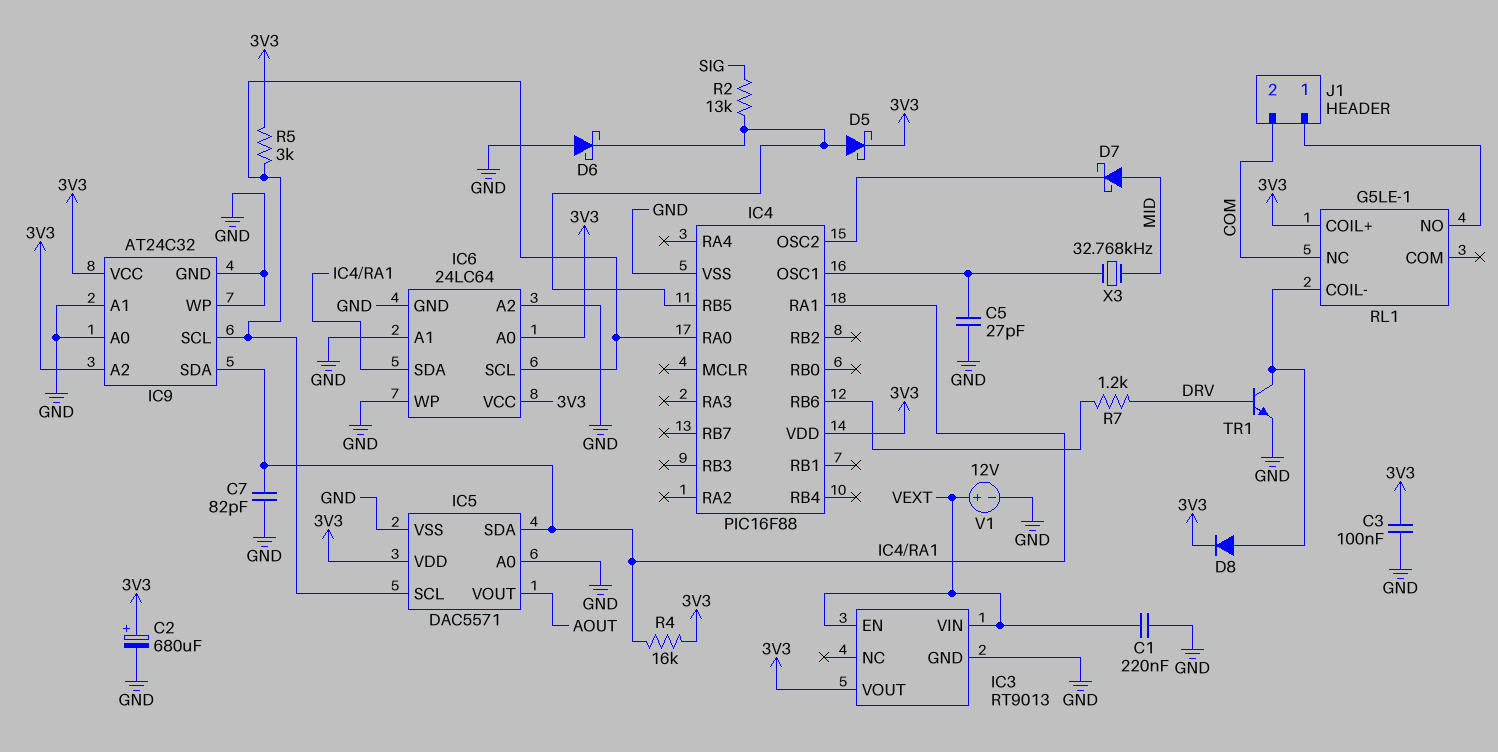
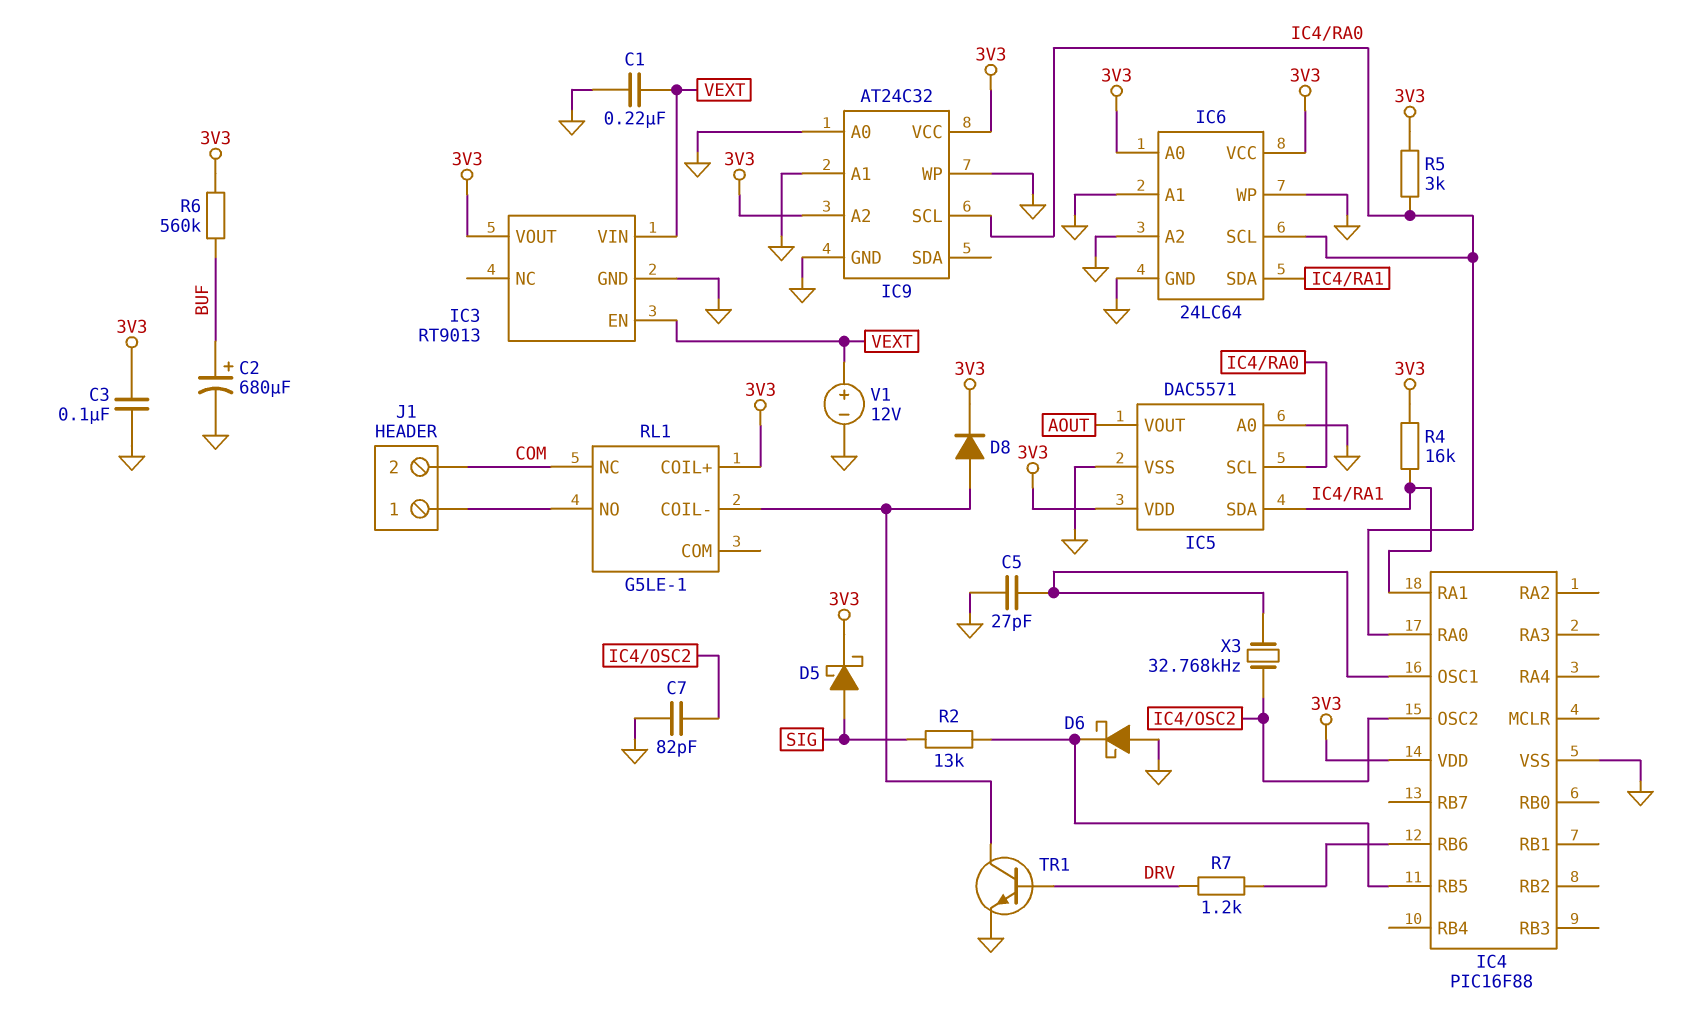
C2: 680uF (plus 3V3, minus GND) -> 680uF (plus BUF, minus GND)
C7: 82pF (GND, IC4/RA1) -> 82pF (GND, IC4/OSC2)
D5: schottky (A IC4/RB5, K 3V3) -> schottky (A SIG, K 3V3)
D7: schottky (A MID, K IC4/OSC2) -> none
IC9 pin SDA: IC4/RA1 -> none
R6: none -> 560k (3V3, BUF)
X3: 32.768kHz (IC4/OSC1, MID) -> 32.768kHz (IC4/OSC1, IC4/OSC2)

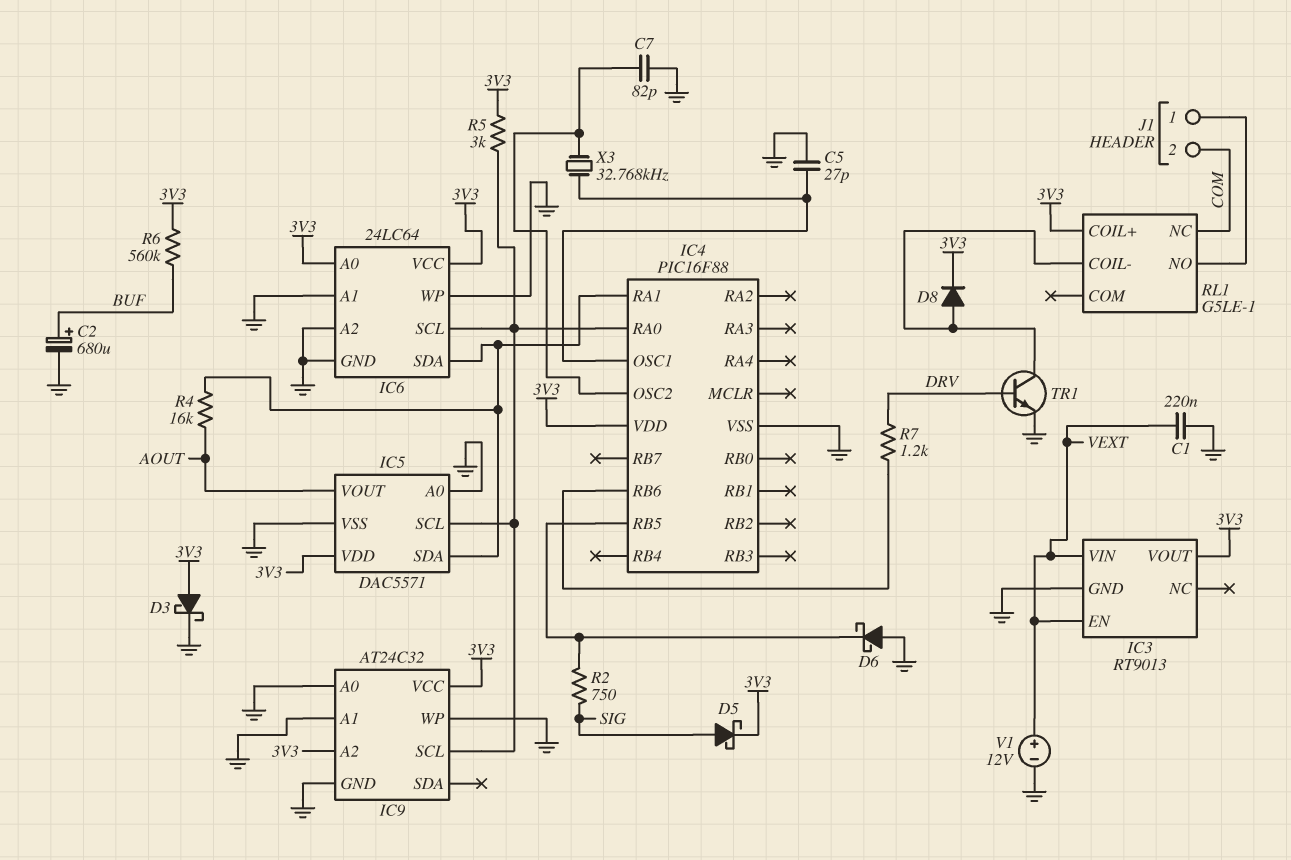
C3: 100nF (3V3, GND) -> none
D3: none -> schottky (A 3V3, K GND)
R2: 13k (IC4/RB5, SIG) -> 750 (IC4/RB5, SIG)
R4: 16k (3V3, IC4/RA1) -> 16k (AOUT, IC4/RA1)

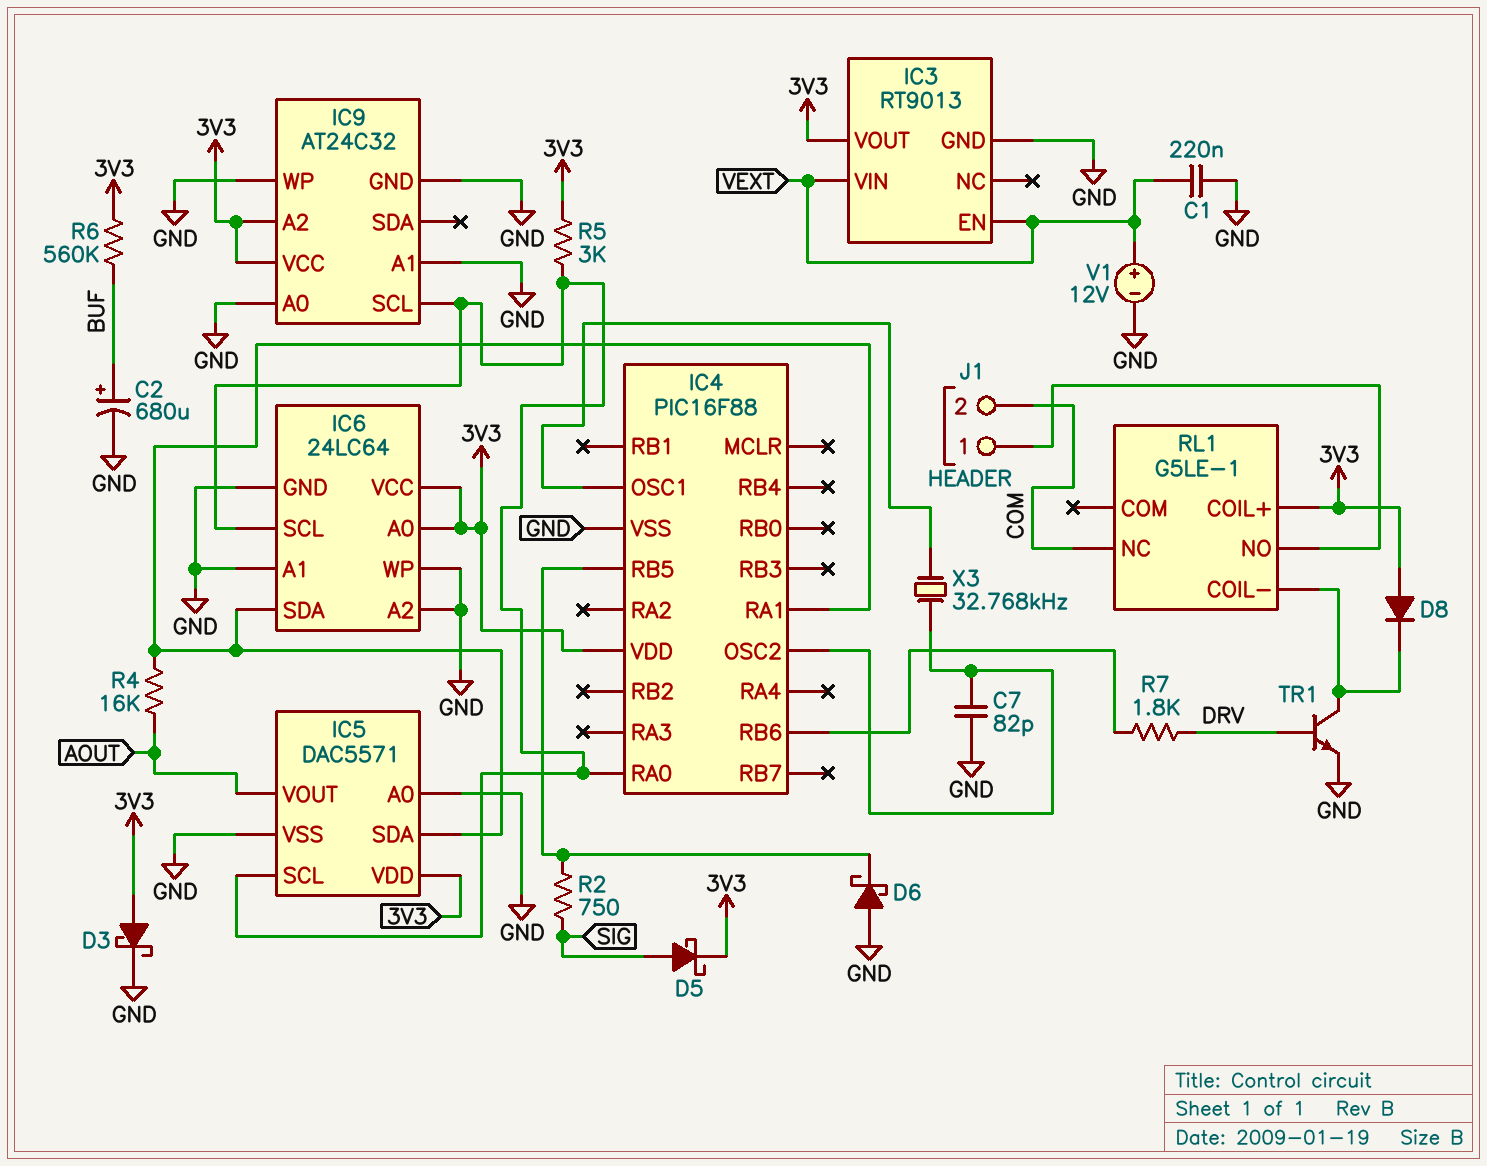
C5: 27pF (GND, IC4/OSC1) -> none
D8: diode (A RL1/COIL-, K 3V3) -> diode (A 3V3, K RL1/COIL-)
R7: 1.2k (DRV, IC4/RB6) -> 1.8k (DRV, IC4/RB6)

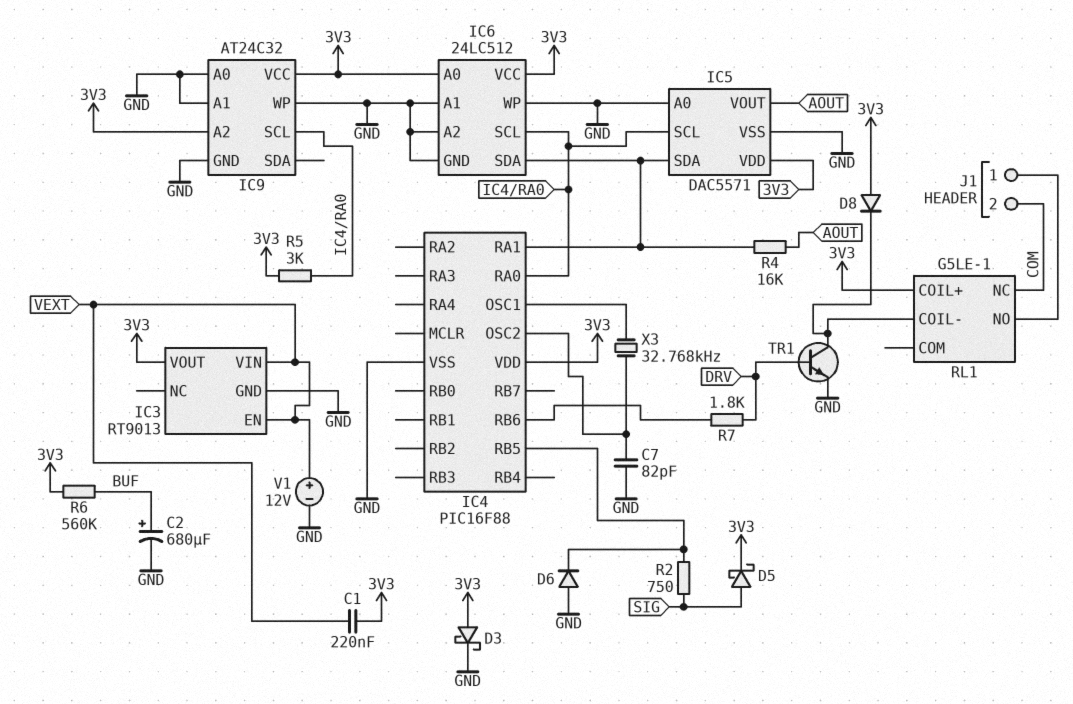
C1: 220nF (GND, VEXT) -> 220nF (3V3, VEXT)
D6: schottky (A GND, K IC4/RB5) -> diode (A GND, K IC4/RB5)
IC6: 24LC64 -> 24LC512

